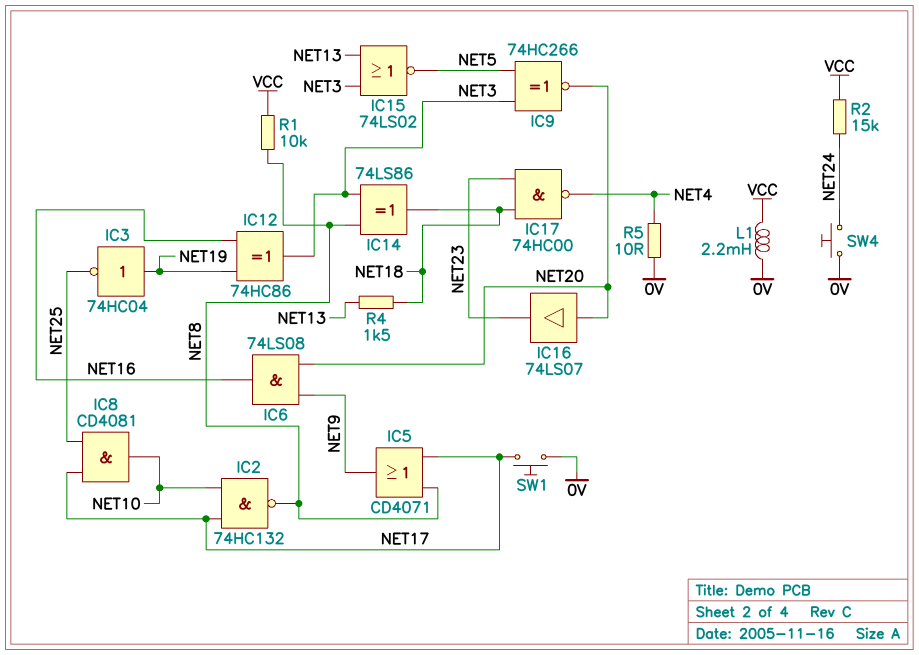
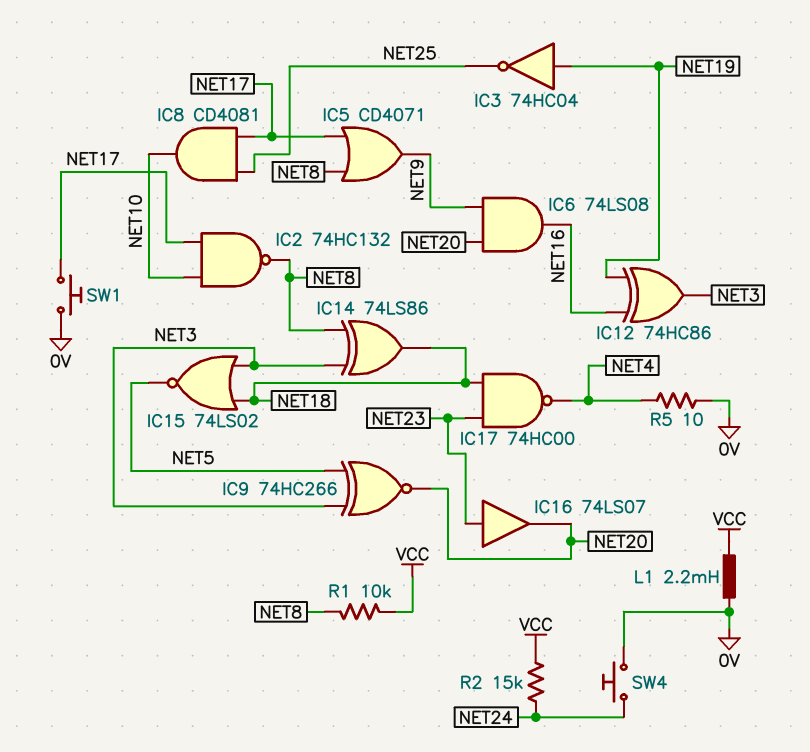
IC15: NOR 74LS02 (in NET3, in NET13, out NET5) -> NOR 74LS02 (in NET3, in NET18, out NET5)
IC16: buffer 74LS07 (in NET20, out NET23) -> buffer 74LS07 (in NET23, out NET20)
R4: 1.5k (NET13, NET18) -> none

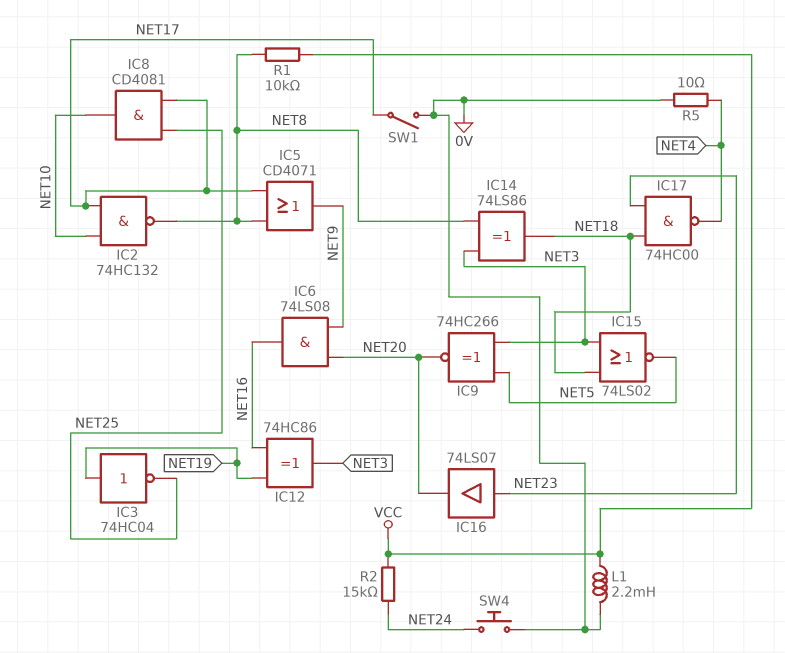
SW1: button (0V, NET17) -> switch (0V, NET17)

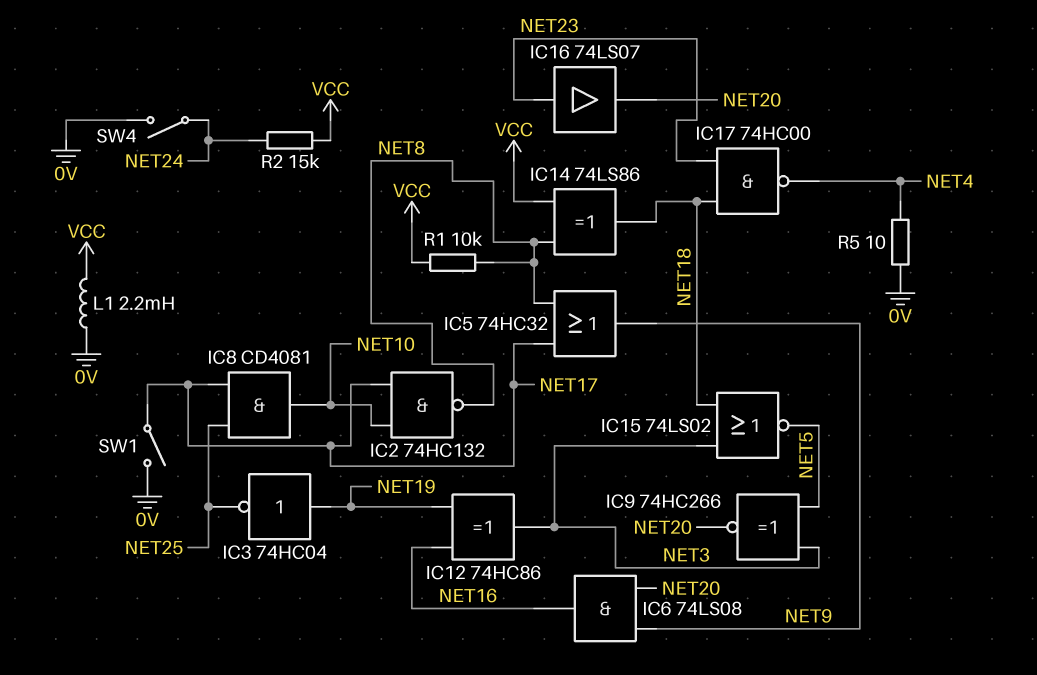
IC5: OR CD4071 (in NET8, in NET17, out NET9) -> OR 74HC32 (in NET8, in NET17, out NET9)
IC14: XOR 74LS86 (in NET3, in NET8, out NET18) -> XOR 74LS86 (in NET8, in VCC, out NET18)
SW4: button (0V, NET24) -> switch (0V, NET24)

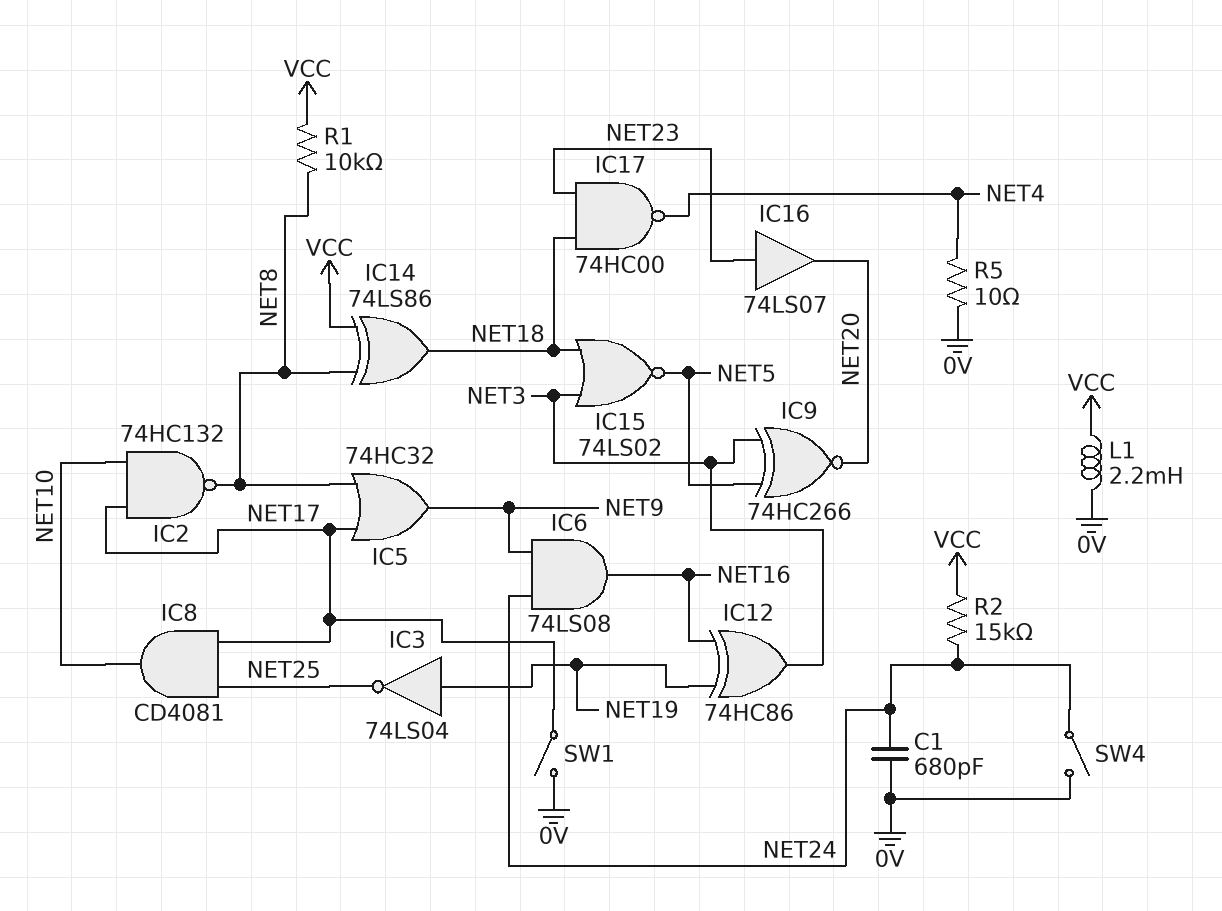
C1: none -> 680pF (0V, NET24)
IC3: NOT 74HC04 (in NET19, out NET25) -> NOT 74LS04 (in NET19, out NET25)
IC6: AND 74LS08 (in NET9, in NET20, out NET16) -> AND 74LS08 (in NET9, in NET24, out NET16)

